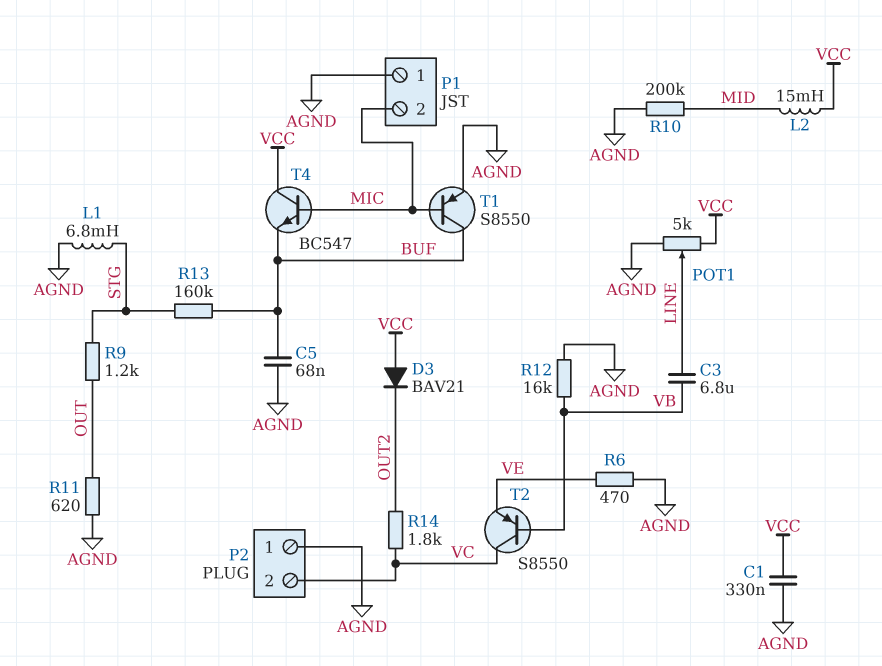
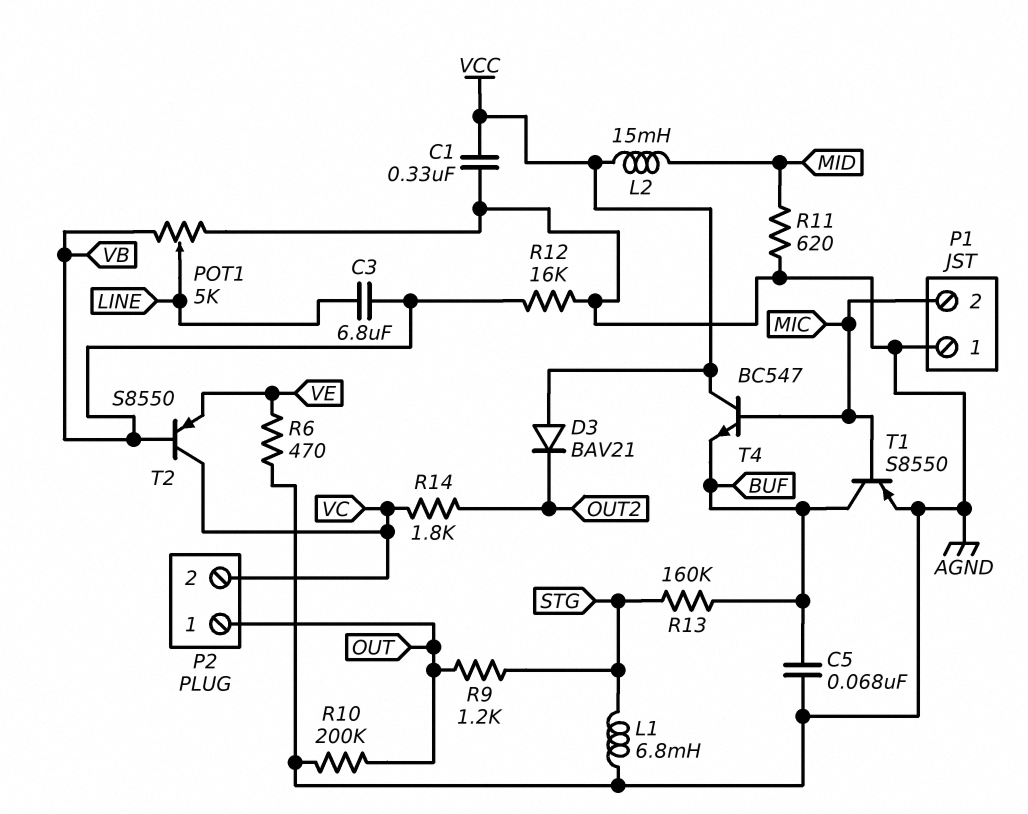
P2 pin 1: AGND -> OUT
POT1: 5k (AGND, VCC, wiper LINE) -> 5k (AGND, VB, wiper LINE)
R10: 200k (AGND, MID) -> 200k (AGND, OUT)
R11: 620 (AGND, OUT) -> 620 (AGND, MID)

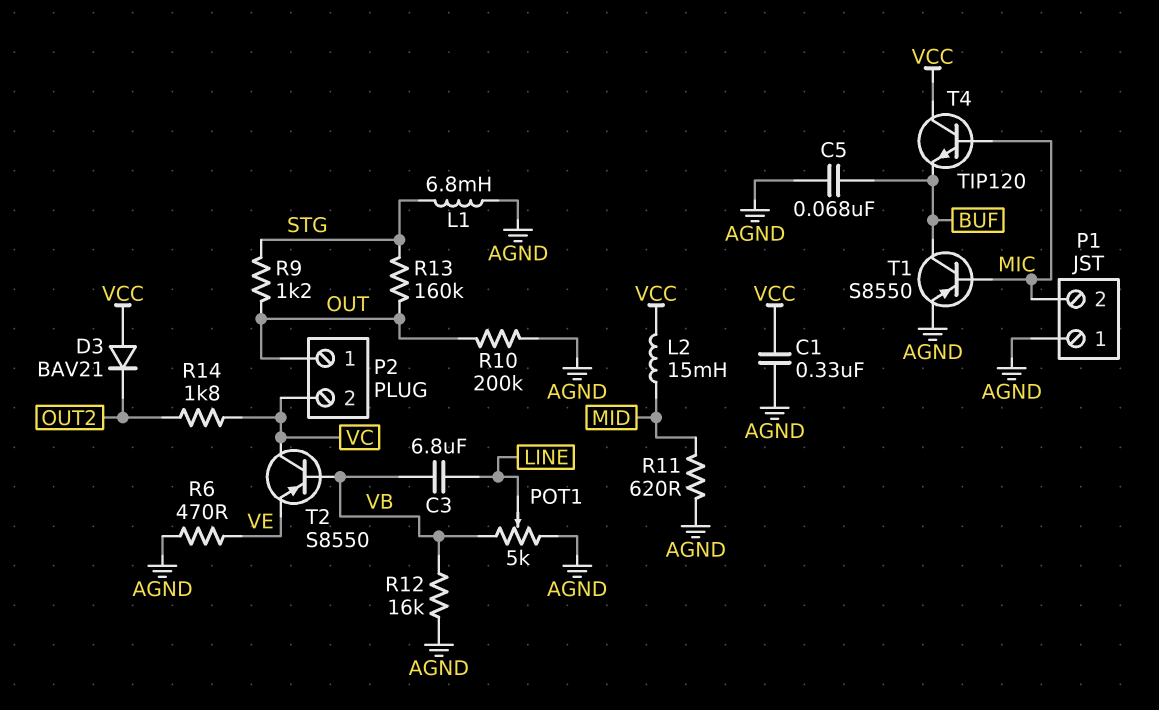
R13: 160k (BUF, STG) -> 160k (OUT, STG)
T4: NPN BC547 (B MIC, C VCC, E BUF) -> NPN TIP120 (B MIC, C VCC, E BUF)

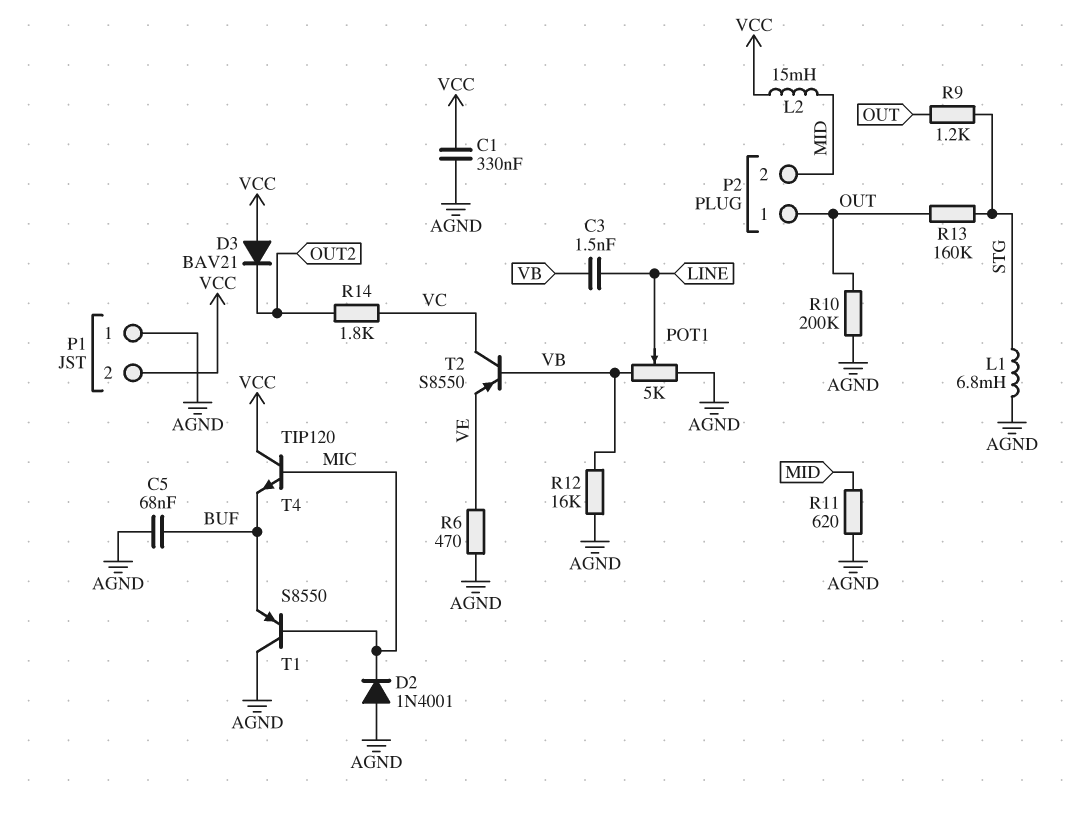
C3: 6.8uF (LINE, VB) -> 1.5nF (LINE, VB)
D2: none -> diode 1N4001 (A AGND, K MIC)
P1 pin 2: MIC -> VCC
P2 pin 2: VC -> MID
T1: PNP S8550 (B MIC, C BUF, E AGND) -> PNP S8550 (B MIC, C AGND, E BUF)

